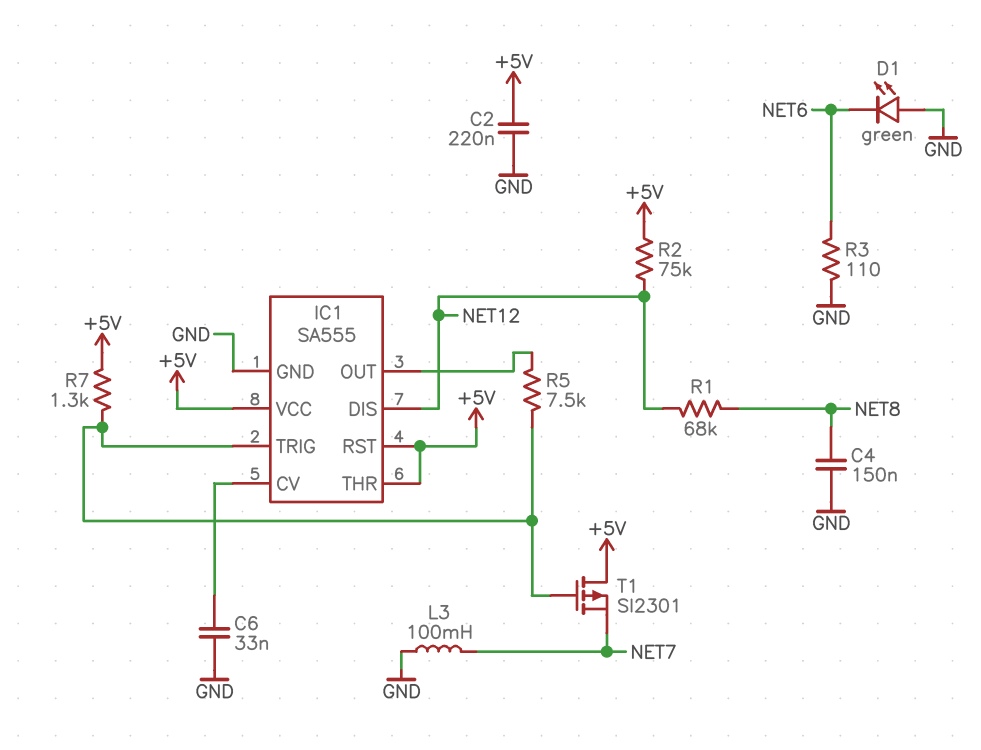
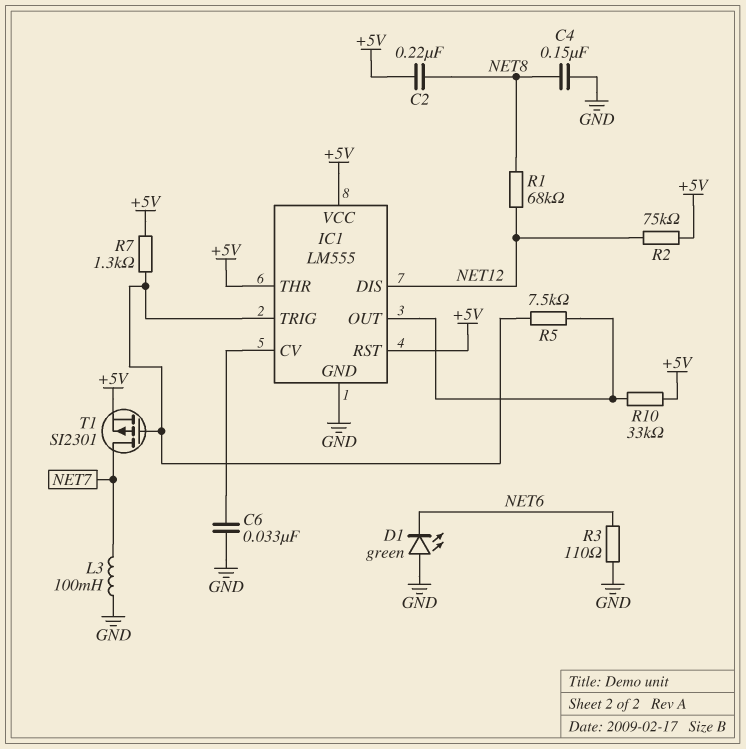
C2: 220nF (+5V, GND) -> 220nF (+5V, NET8)
IC1: SA555 -> LM555
R10: none -> 33k (+5V, IC1/OUT)
T1: PMOS SI2301 (G IC1/TRIG, D +5V, S NET7) -> PMOS SI2301 (G IC1/TRIG, D NET7, S +5V)

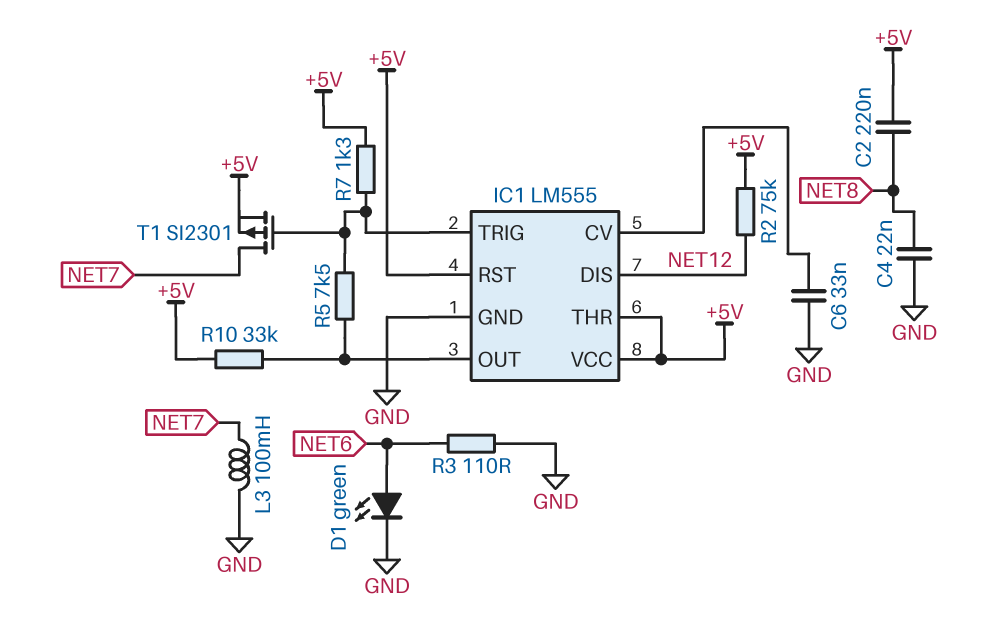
C4: 150nF (GND, NET8) -> 22nF (GND, NET8)
D1: LED green (A GND, K NET6) -> LED green (A NET6, K GND)
R1: 68k (NET8, NET12) -> none

